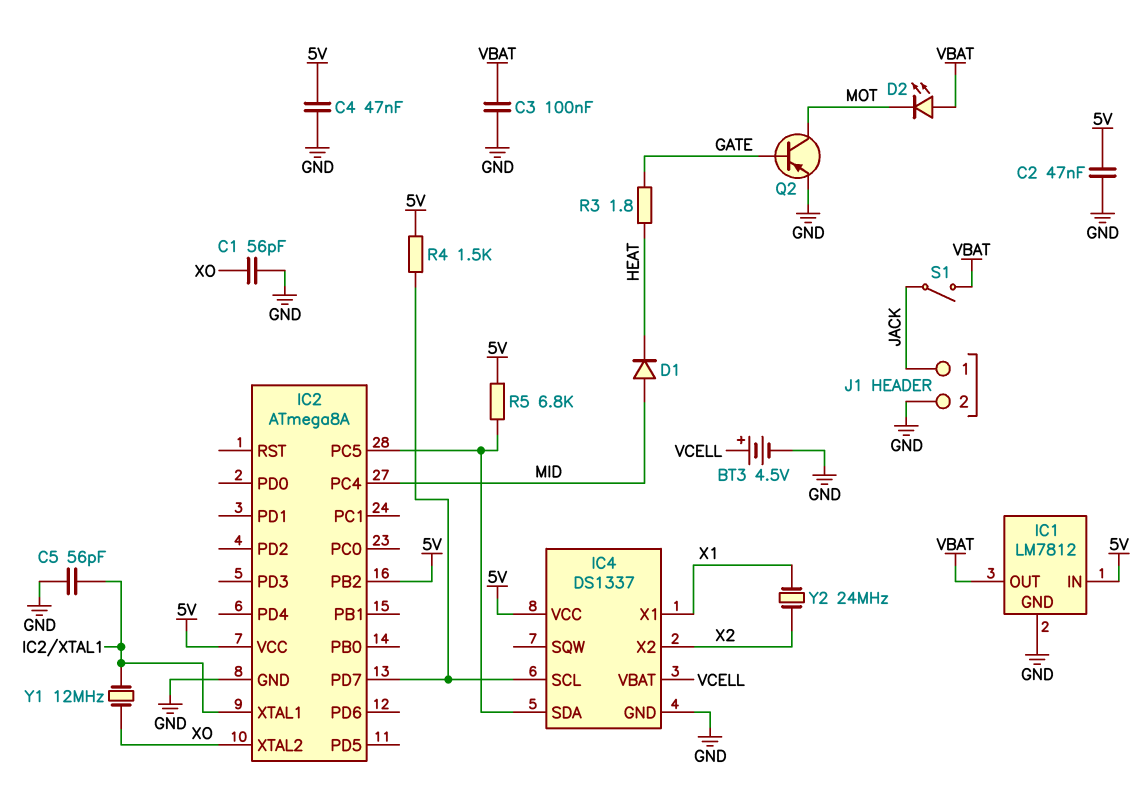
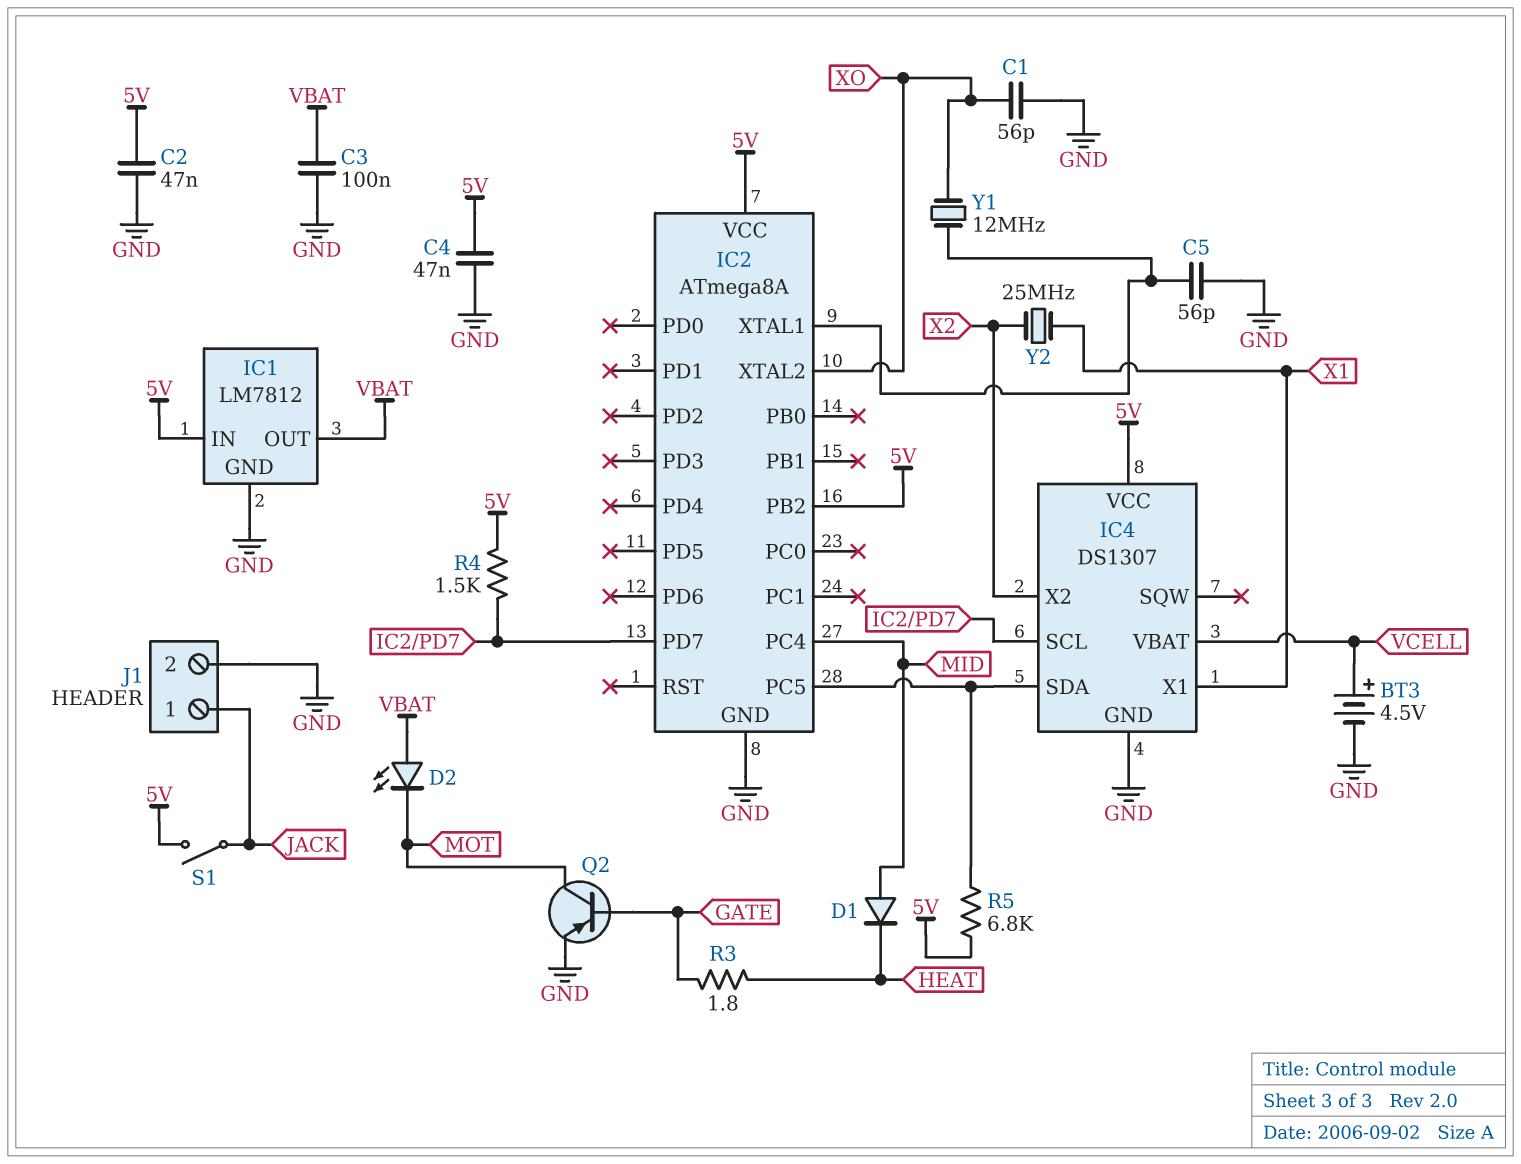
IC4: DS1337 -> DS1307
S1: switch (JACK, VBAT) -> switch (5V, JACK)
Y2: 24MHz (X1, X2) -> 25MHz (X1, X2)

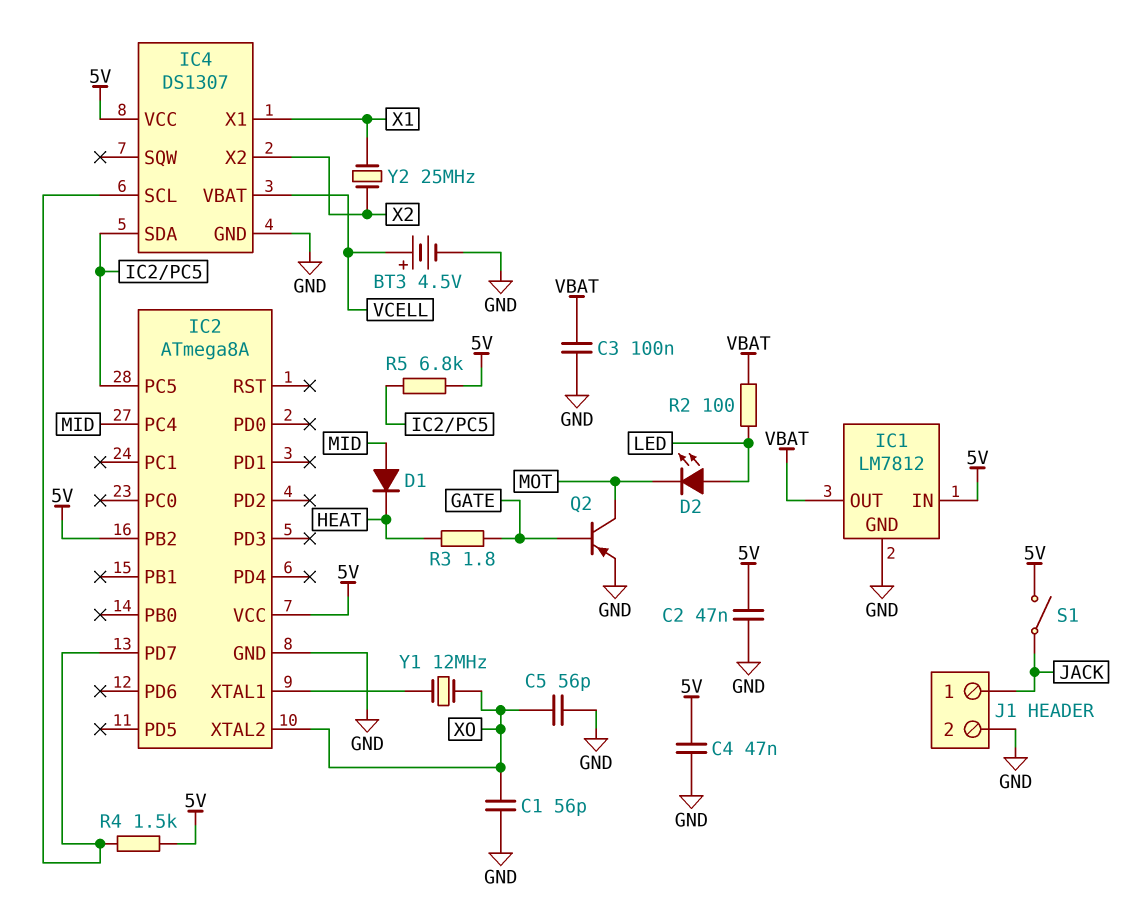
C5: 56pF (GND, IC2/XTAL1) -> 56pF (GND, XO)
D2: LED (A VBAT, K MOT) -> LED (A LED, K MOT)
R2: none -> 100 (LED, VBAT)

